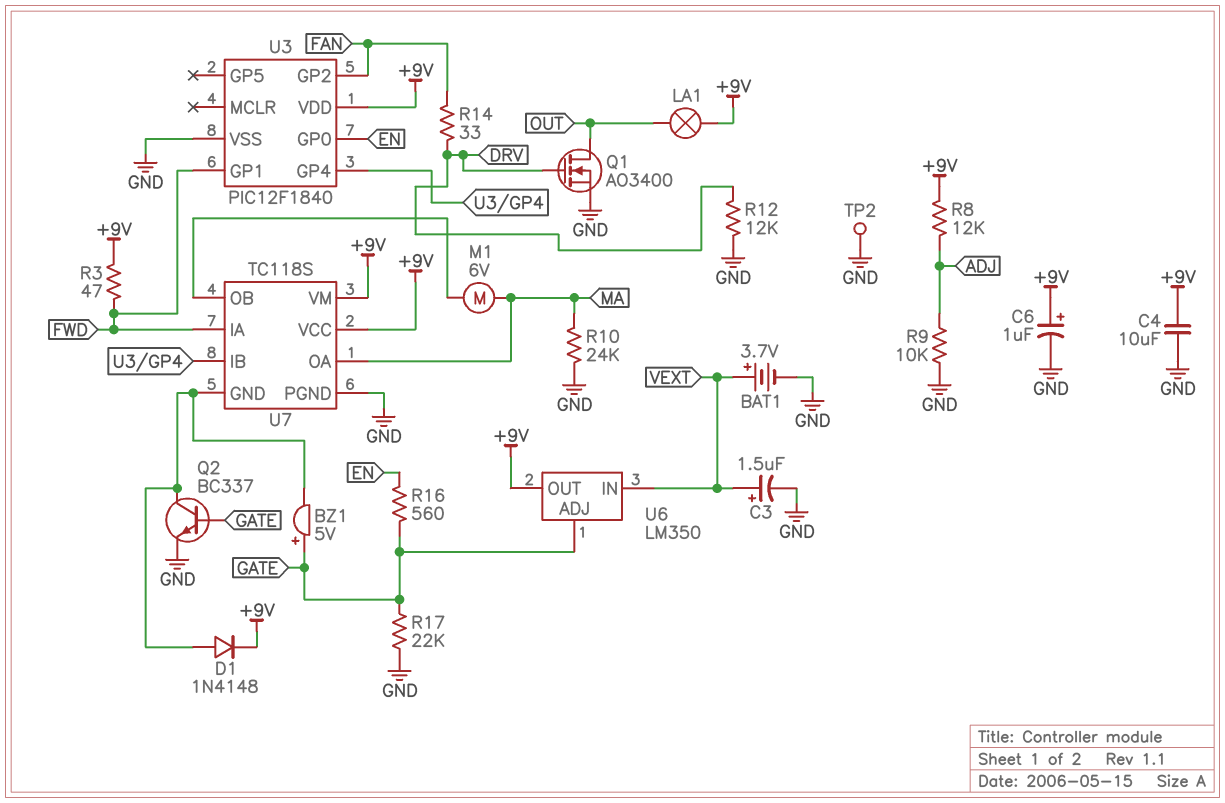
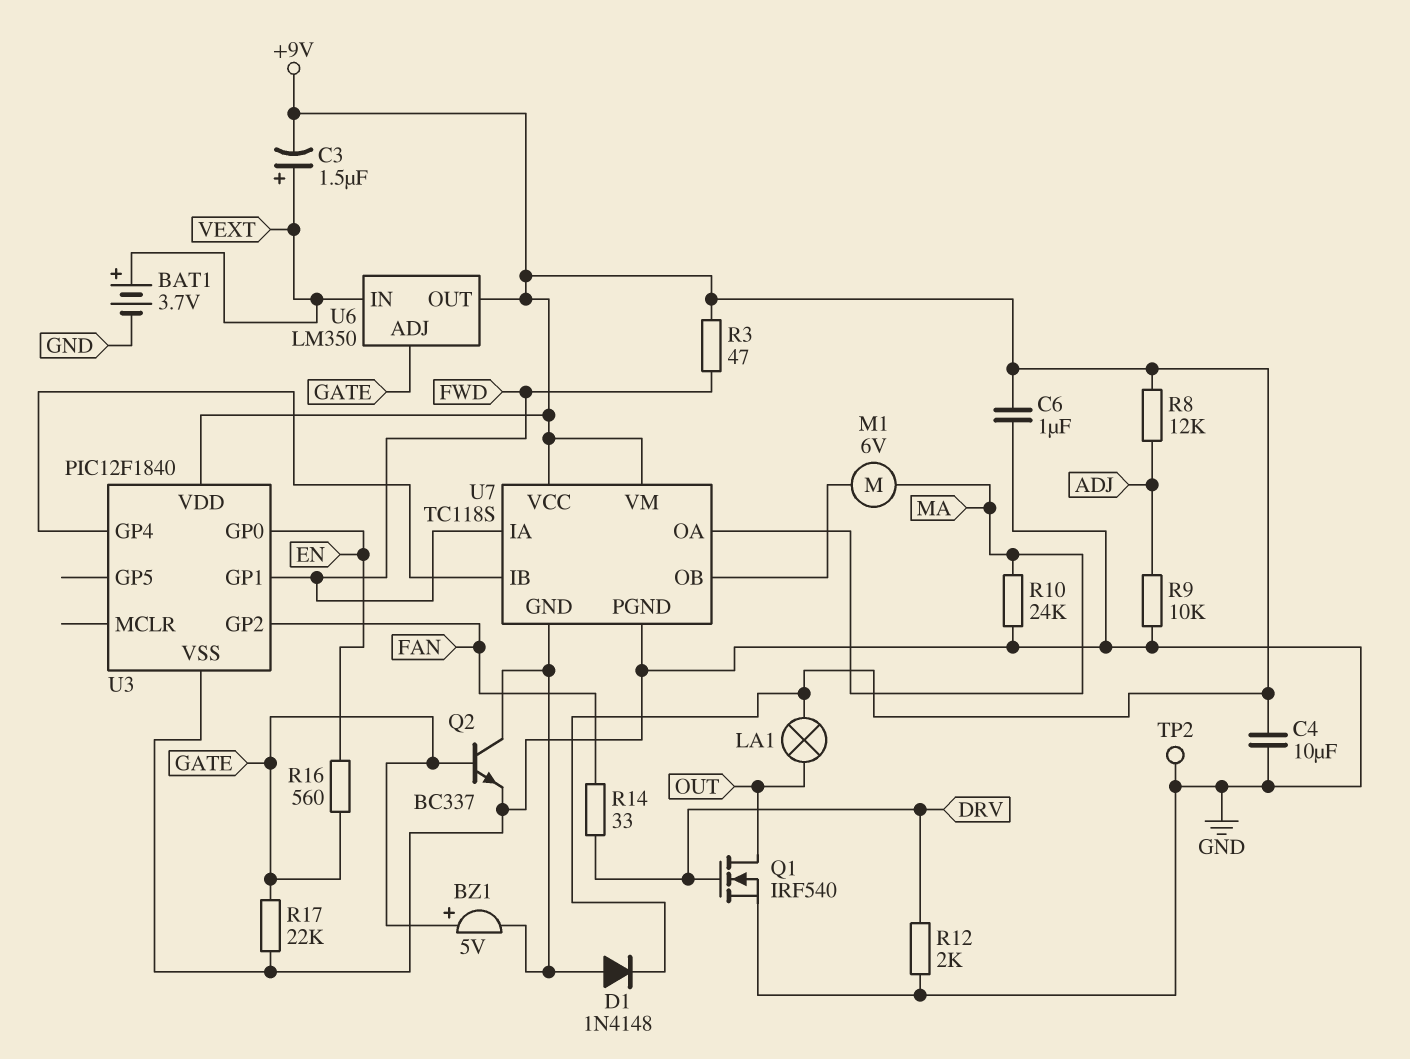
C3: 1.5uF (plus VEXT, minus GND) -> 1.5uF (plus VEXT, minus +9V)
C6: 1uF (plus +9V, minus GND) -> 1uF (+9V, GND)
Q1: NMOS AO3400 (G DRV, D OUT, S GND) -> NMOS IRF540 (G DRV, D OUT, S GND)
R12: 12k (DRV, GND) -> 2k (DRV, GND)

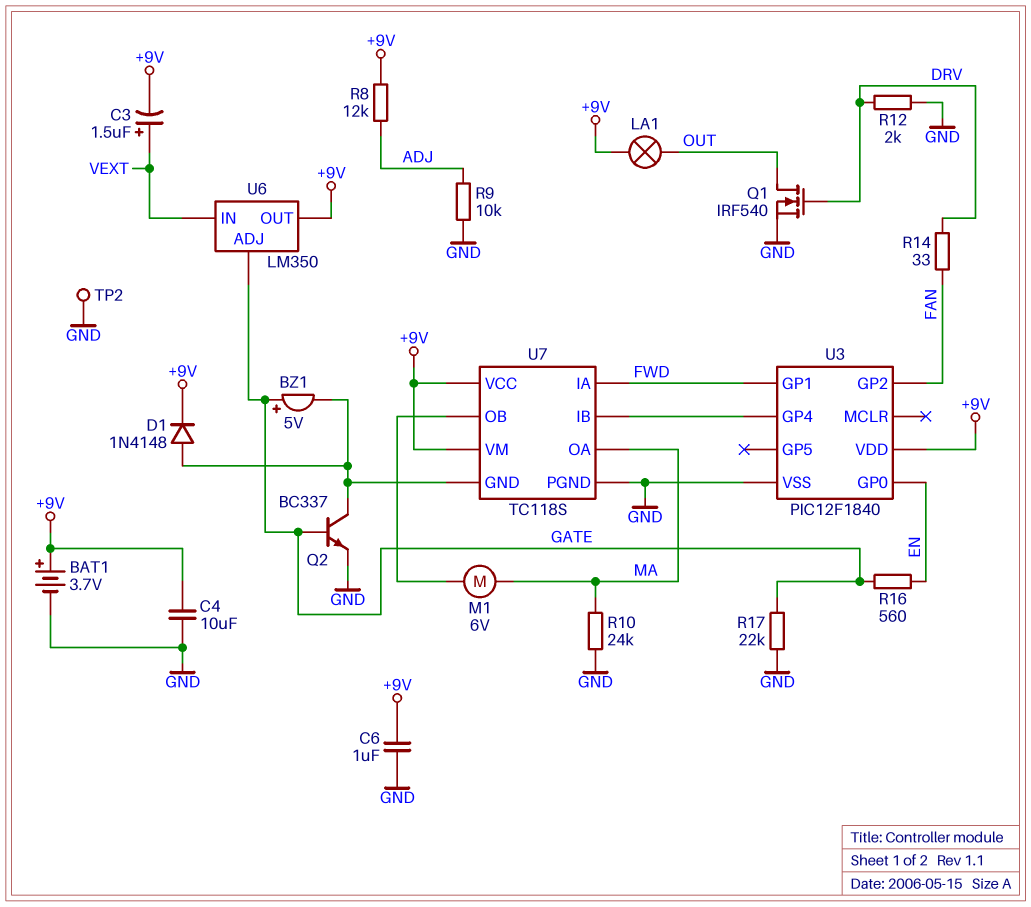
BAT1: 3.7V (plus VEXT, minus GND) -> 3.7V (plus +9V, minus GND)
R3: 47 (+9V, FWD) -> none

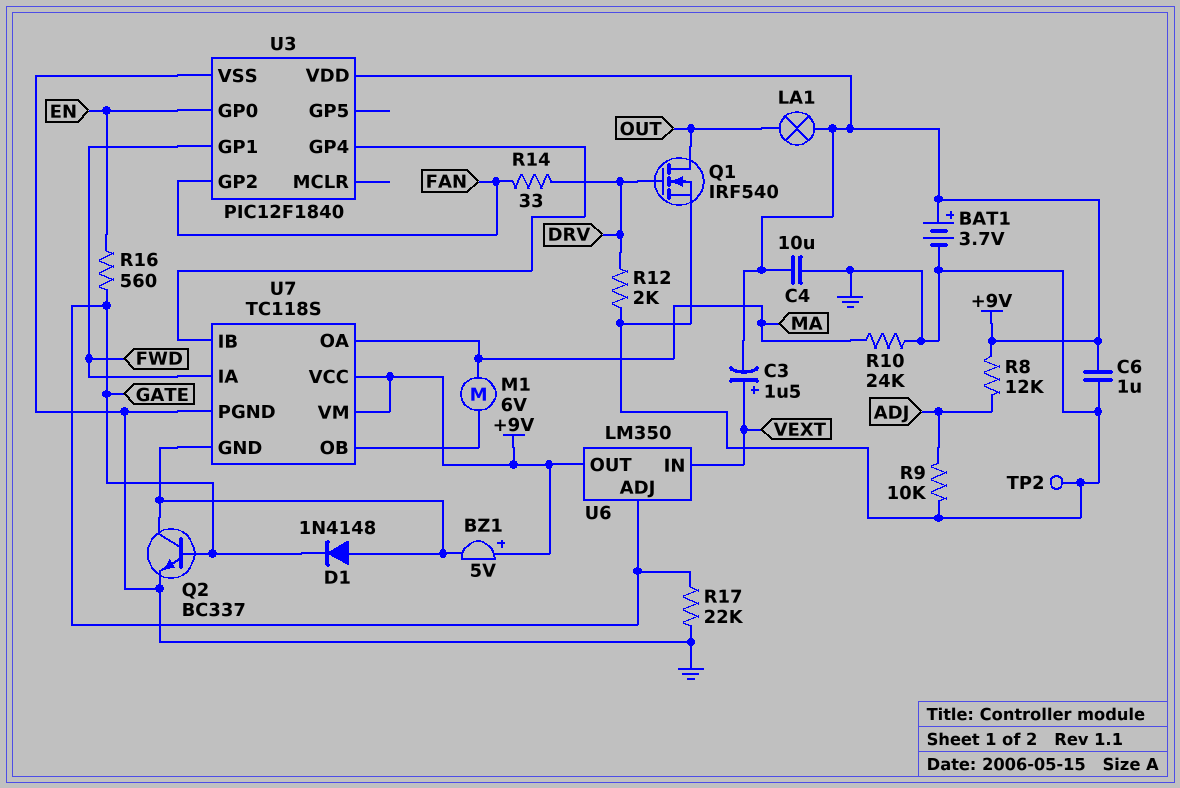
BZ1: buzzer 5V (plus GATE, minus U7/GND) -> buzzer 5V (plus +9V, minus U7/GND)
D1: diode 1N4148 (A U7/GND, K +9V) -> diode 1N4148 (A U7/GND, K GATE)

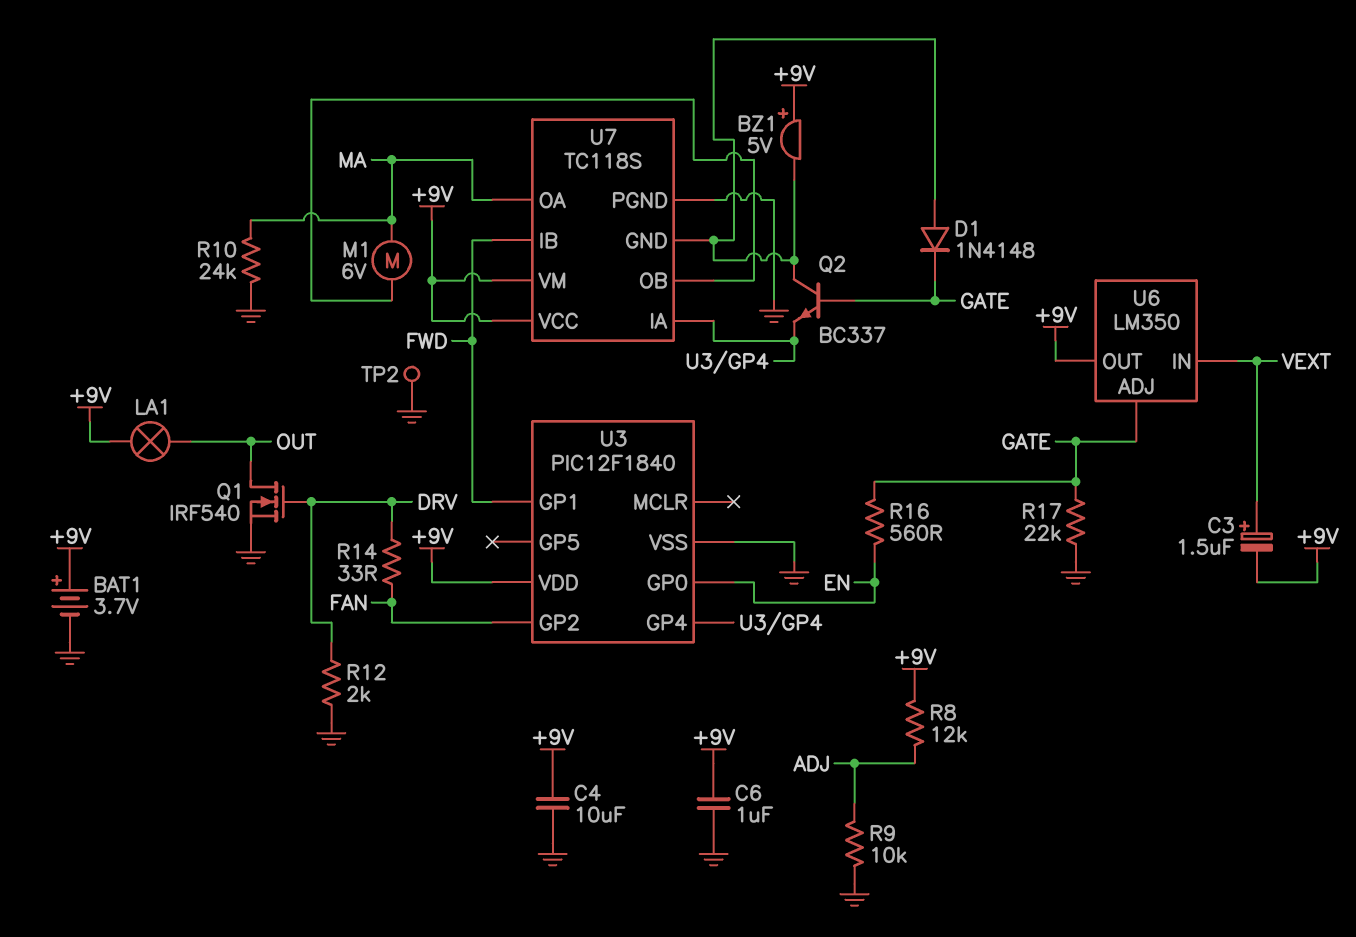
Q2: NPN BC337 (B GATE, C U7/GND, E GND) -> NPN BC337 (B GATE, C U7/GND, E U3/GP4)
U7 pin IA: FWD -> U3/GP4
U7 pin IB: U3/GP4 -> FWD

